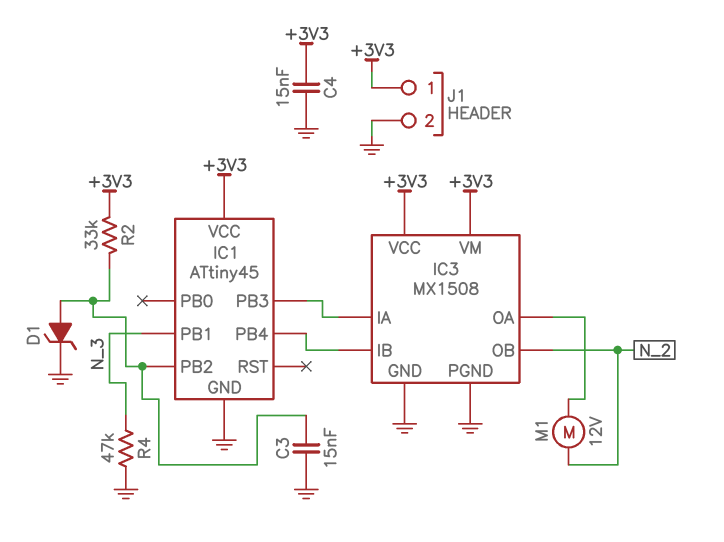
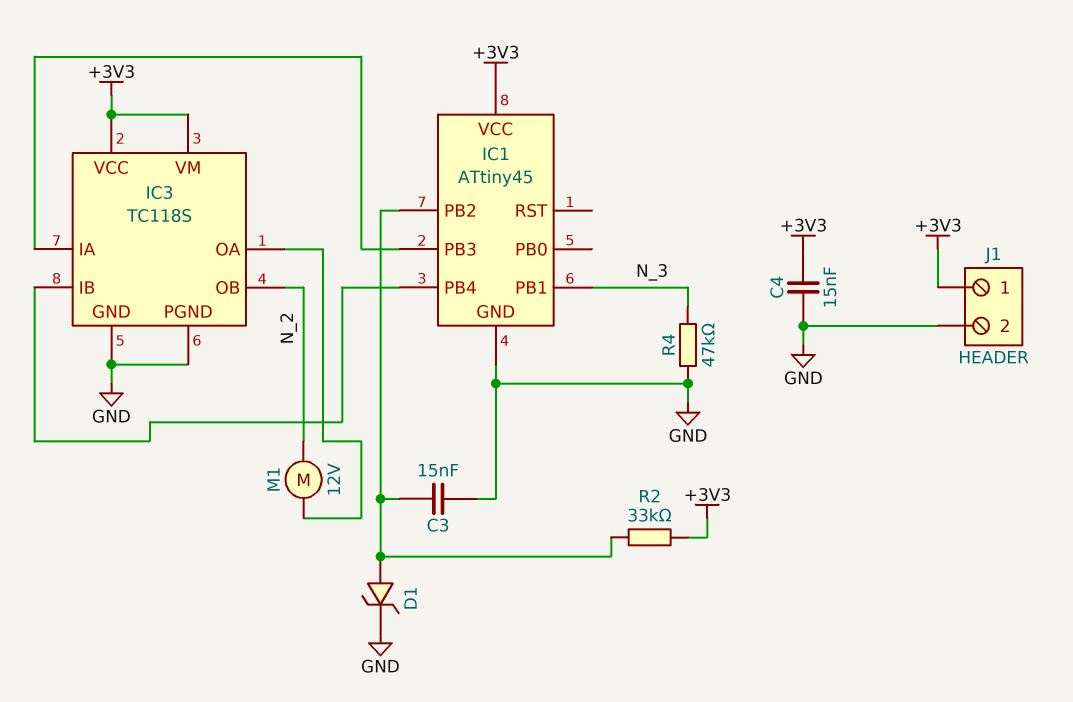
IC3: MX1508 -> TC118S

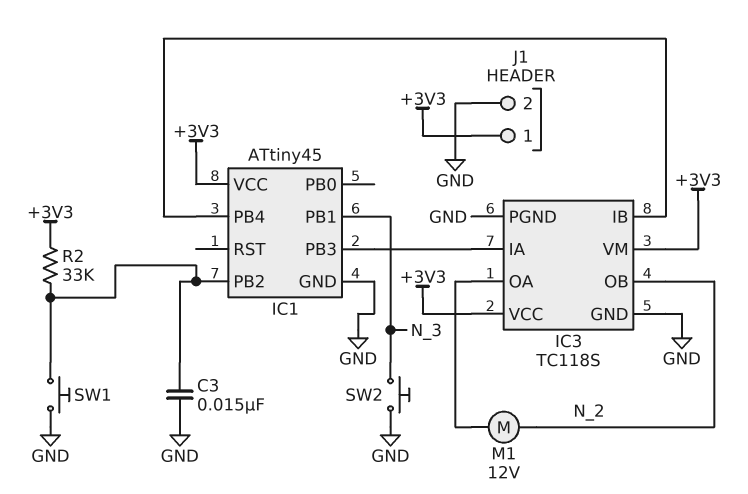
C4: 15nF (+3V3, GND) -> none
D1: zener (A IC1/PB2, K GND) -> none
R4: 47k (GND, N_3) -> none
SW1: none -> button (GND, IC1/PB2)
SW2: none -> button (GND, N_3)

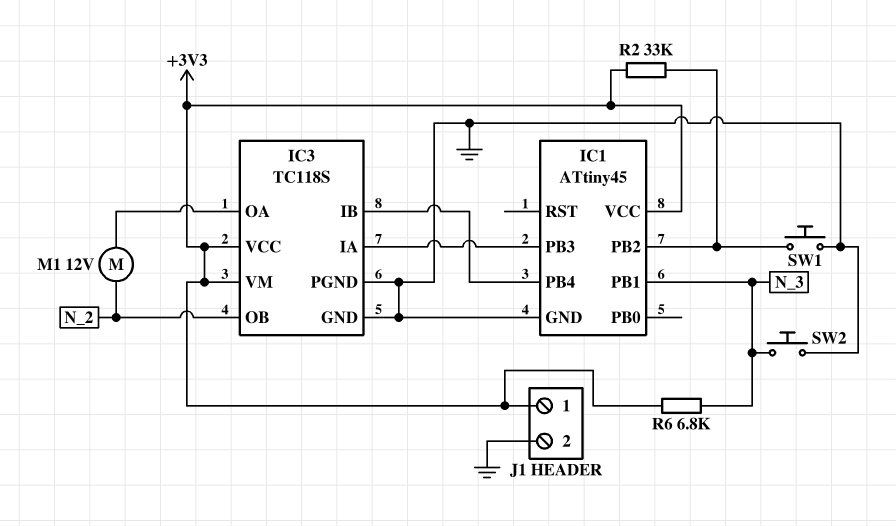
C3: 15nF (GND, IC1/PB2) -> none
R6: none -> 6.8k (+3V3, N_3)

